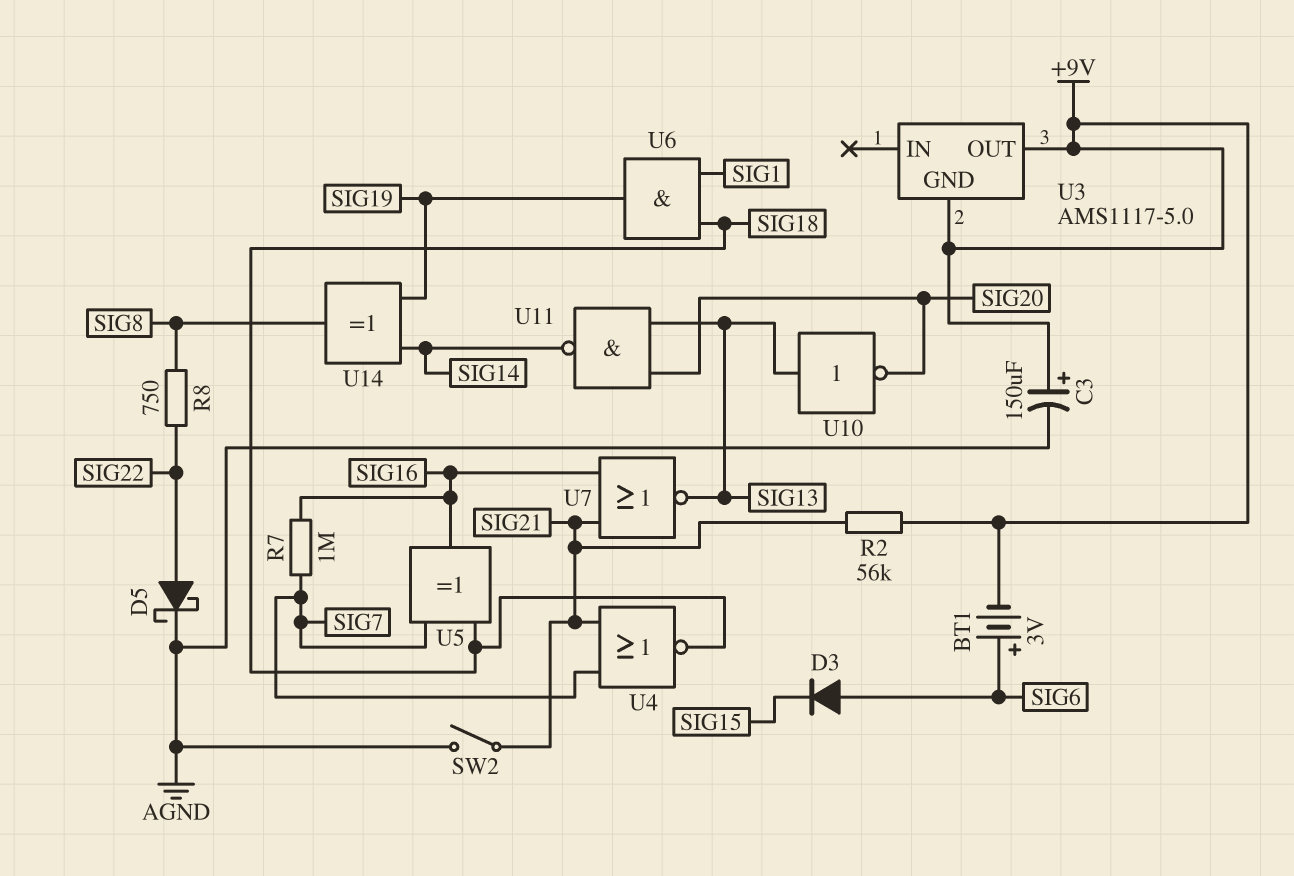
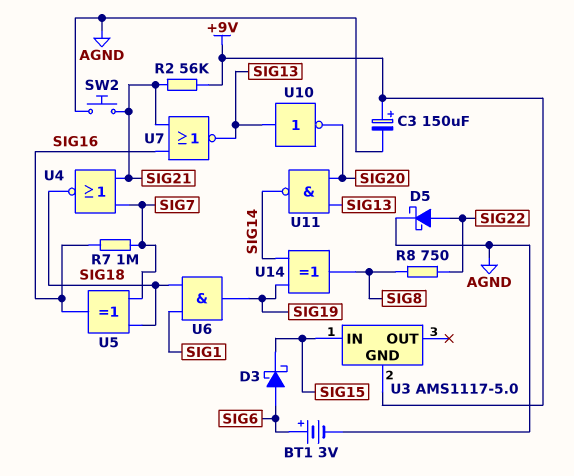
BT1: 3V (plus SIG6, minus +9V) -> 3V (plus SIG6, minus AGND)
D3: diode (A SIG6, K SIG15) -> schottky (A SIG6, K SIG15)
SW2: switch (AGND, SIG21) -> button (AGND, SIG21)
U3 pin IN: none -> SIG15
U3 pin OUT: +9V -> none

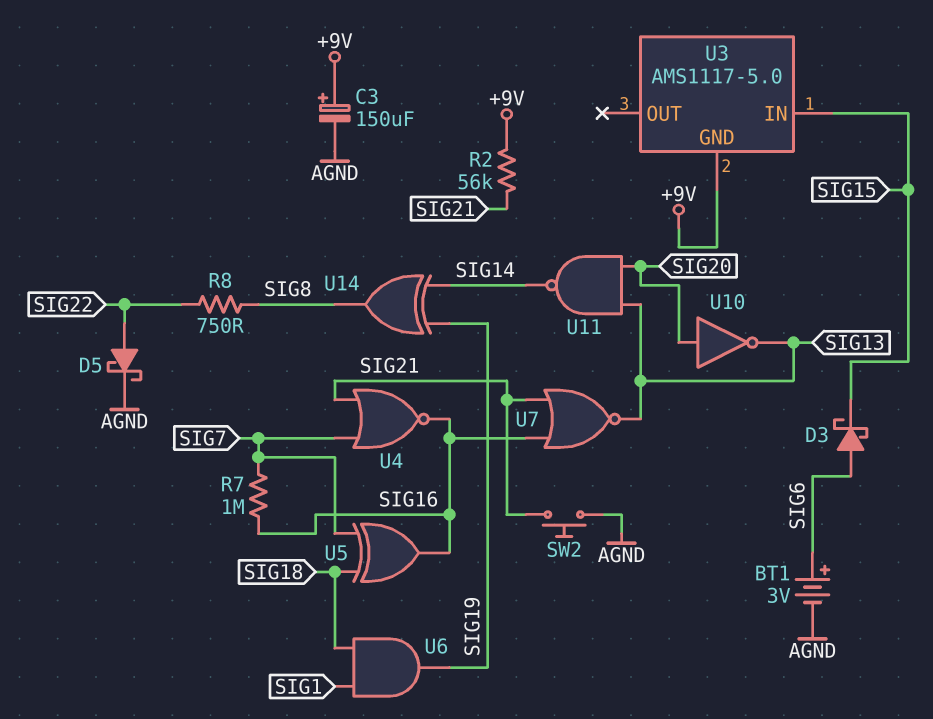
U4: NOR (in SIG7, in SIG21, out SIG18) -> NOR (in SIG7, in SIG21, out SIG16)
U10: NOT (in SIG13, out SIG20) -> NOT (in SIG20, out SIG13)

